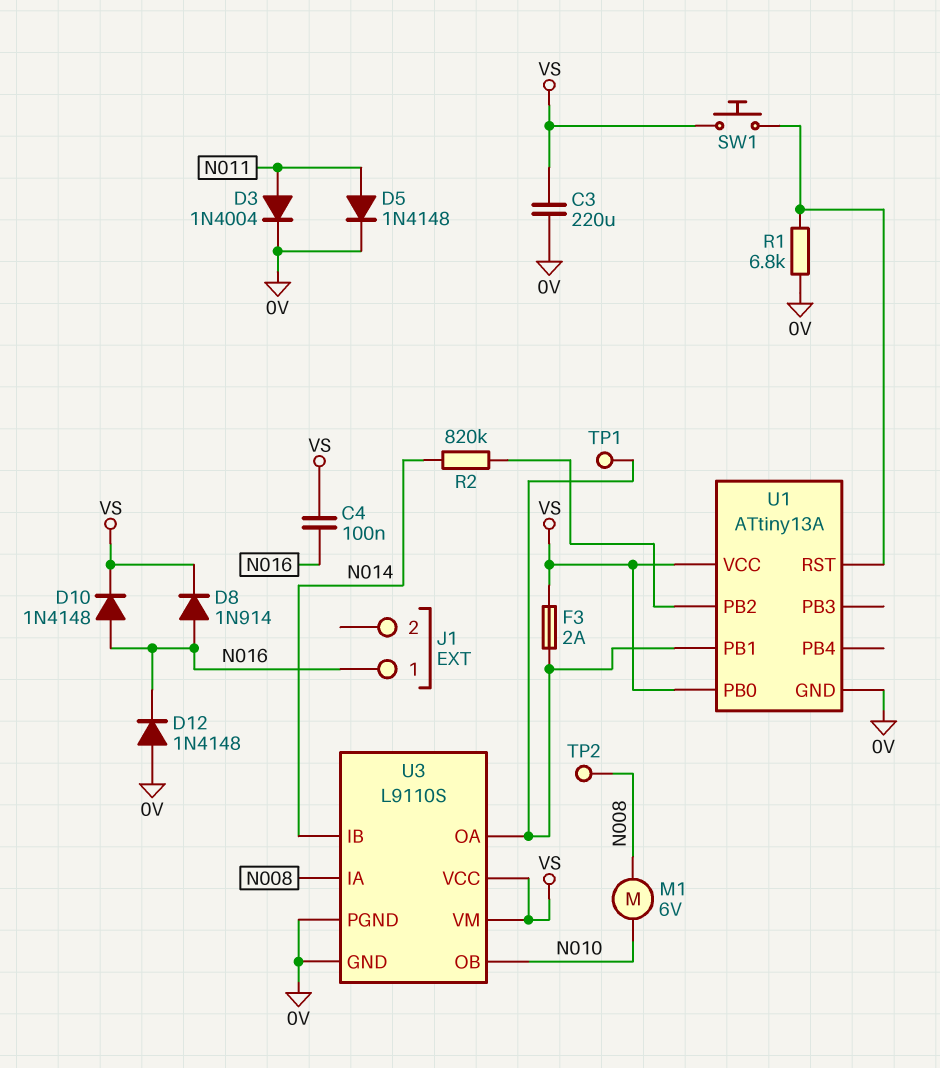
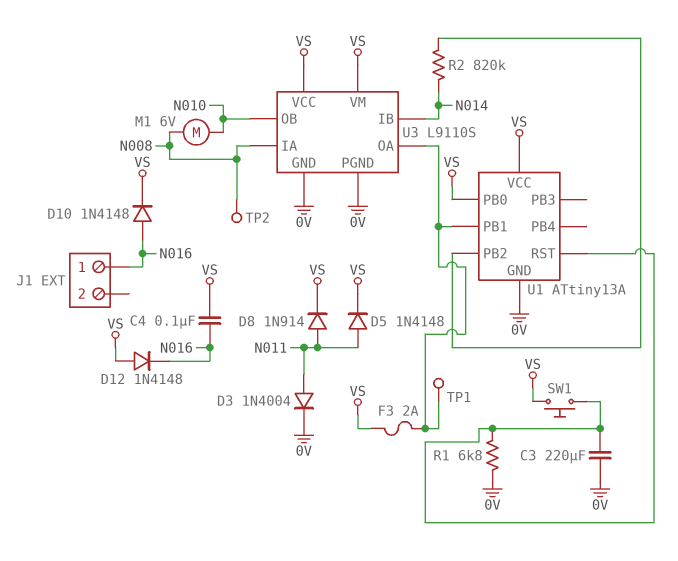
C3: 220uF (0V, VS) -> 220uF (0V, U1/RST)
D5: diode 1N4148 (A N011, K 0V) -> diode 1N4148 (A N011, K VS)
D8: diode 1N914 (A N016, K VS) -> diode 1N914 (A N011, K VS)
D12: diode 1N4148 (A 0V, K N016) -> diode 1N4148 (A VS, K N016)

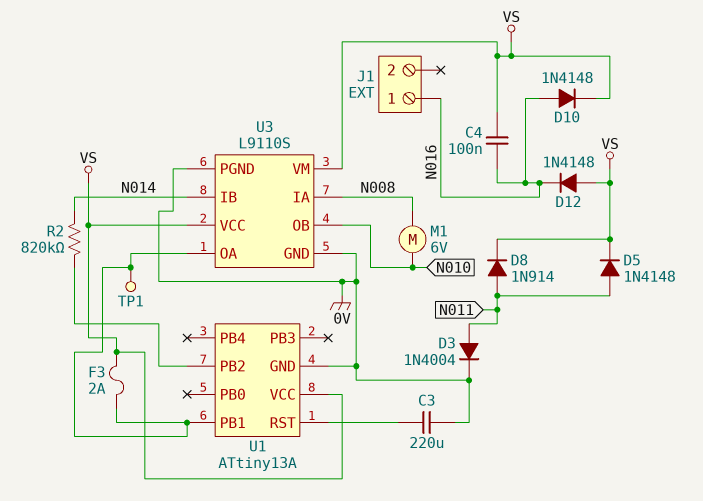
R1: 6.8k (0V, U1/RST) -> none
SW1: button (U1/RST, VS) -> none
TP2: test point (N008) -> none
U1 pin PB0: VS -> none

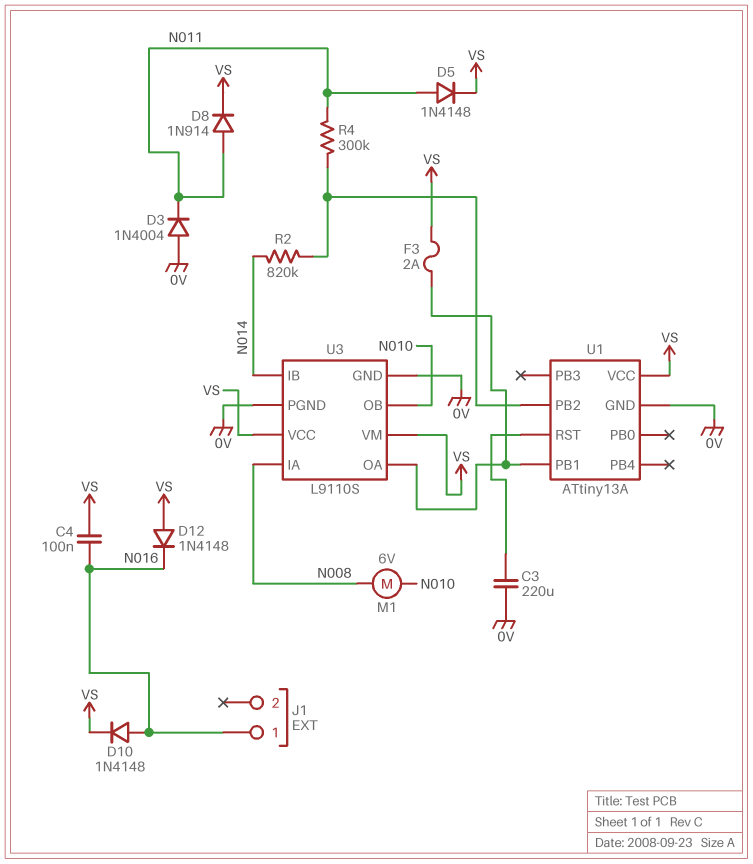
D3: diode 1N4004 (A N011, K 0V) -> diode 1N4004 (A 0V, K N011)
R4: none -> 300k (N011, U1/PB2)
TP1: test point (U1/PB1) -> none

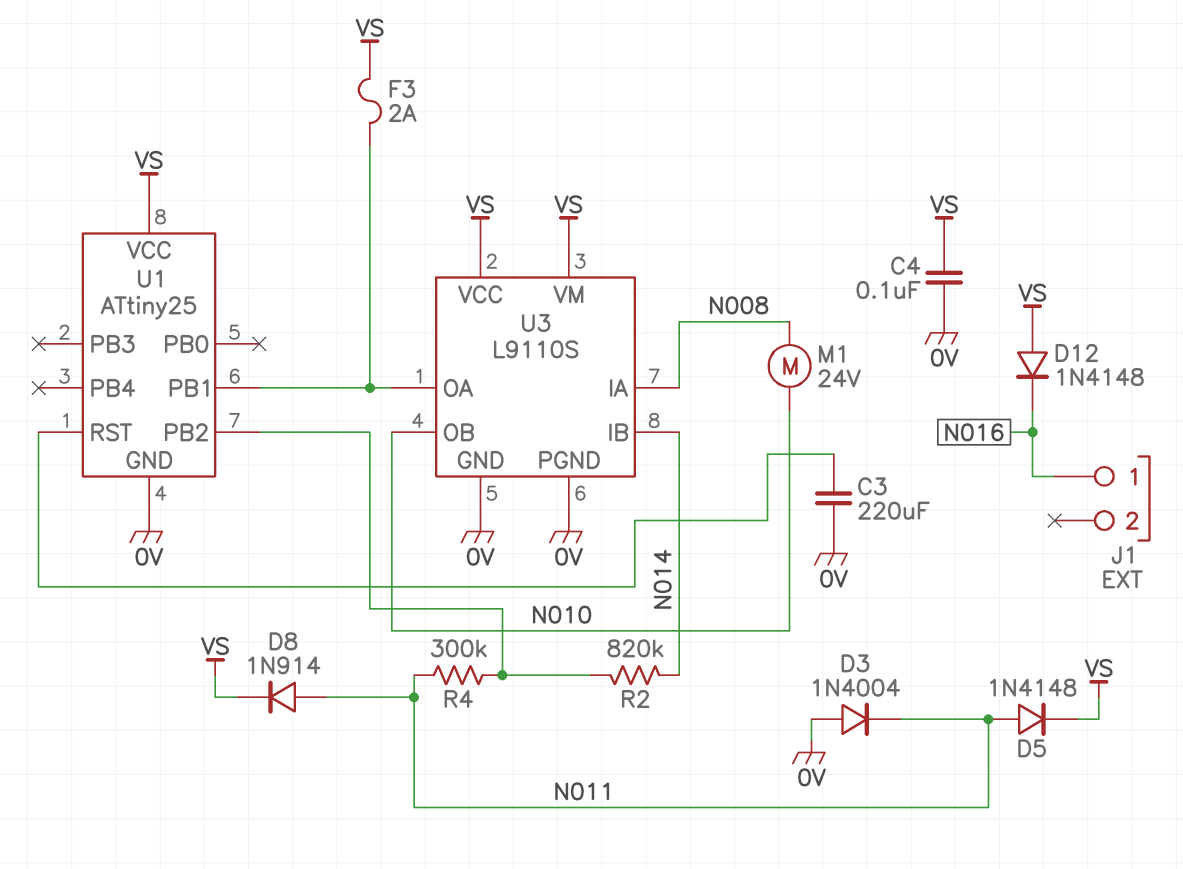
C4: 100nF (N016, VS) -> 100nF (0V, VS)
D10: diode 1N4148 (A N016, K VS) -> none
M1: motor 6V (N008, N010) -> motor 24V (N008, N010)
U1: ATtiny13A -> ATtiny25

